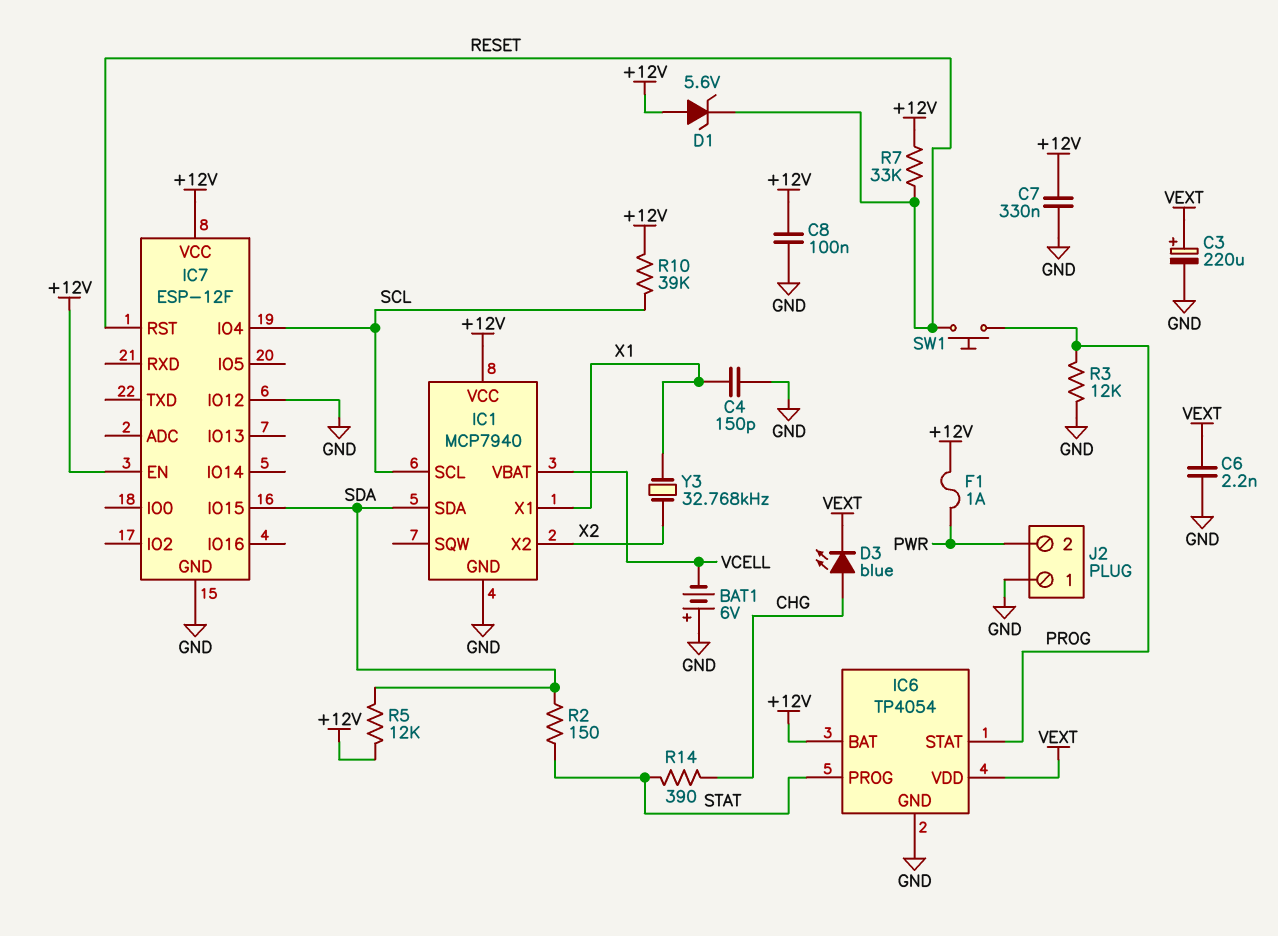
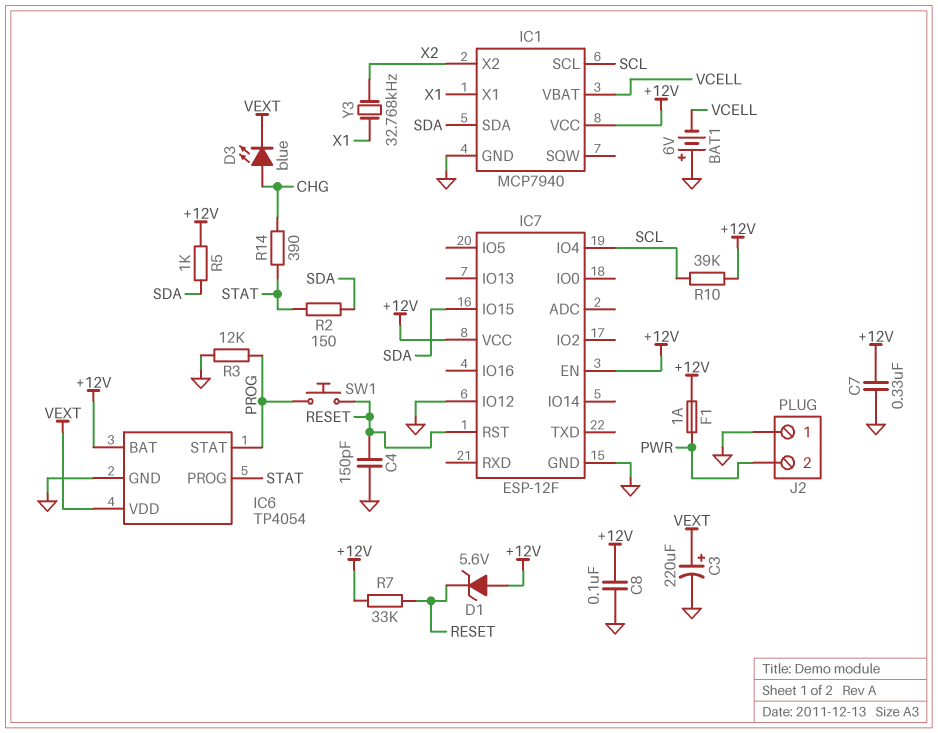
C4: 150pF (GND, X1) -> 150pF (GND, RESET)
C6: 2.2nF (GND, VEXT) -> none
R5: 12k (+12V, SDA) -> 1k (+12V, SDA)

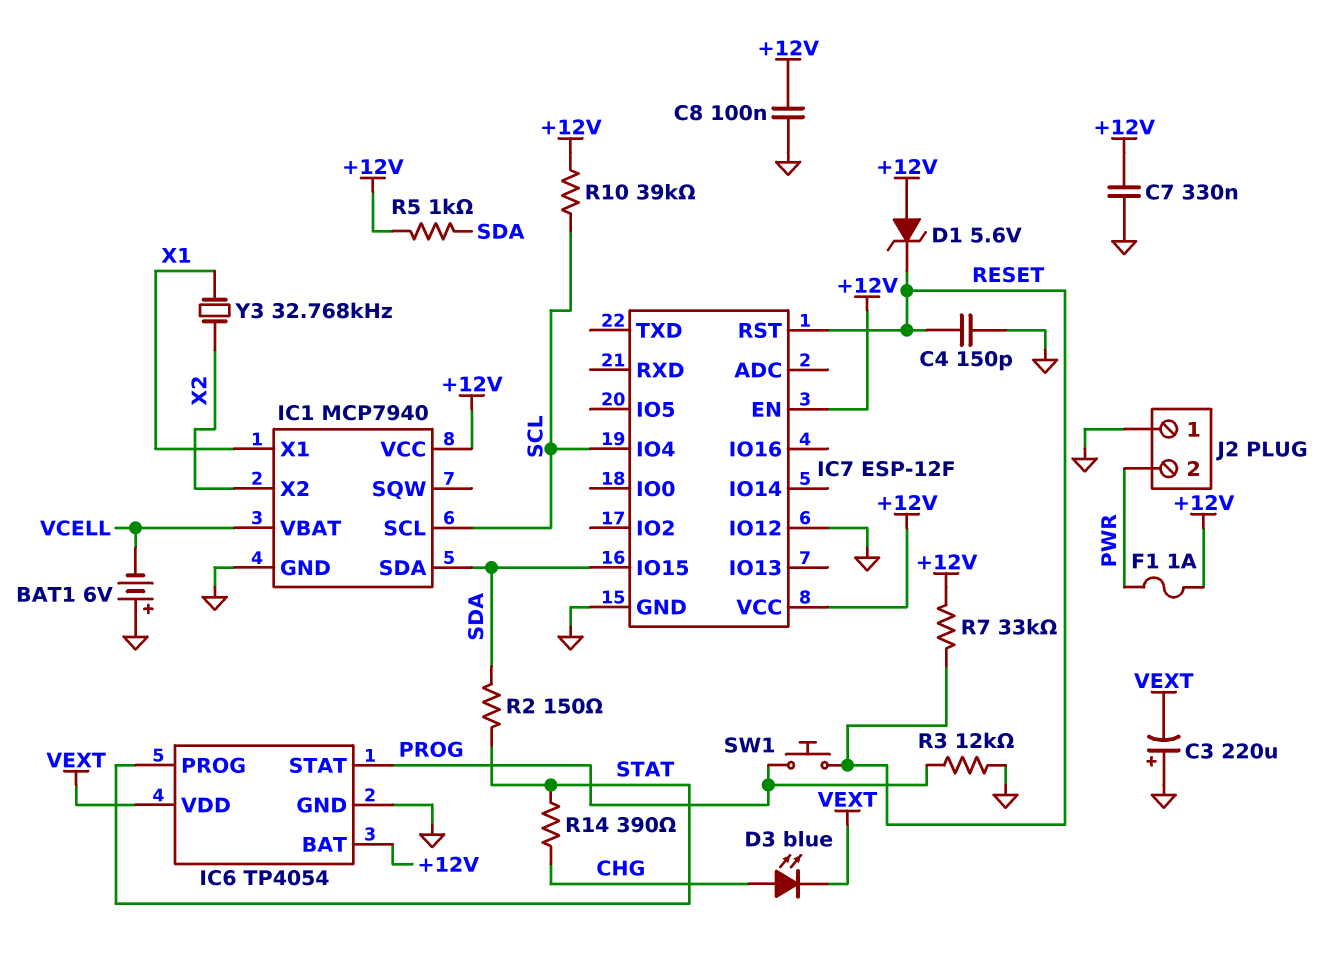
C3: 220uF (plus VEXT, minus GND) -> 220uF (plus GND, minus VEXT)

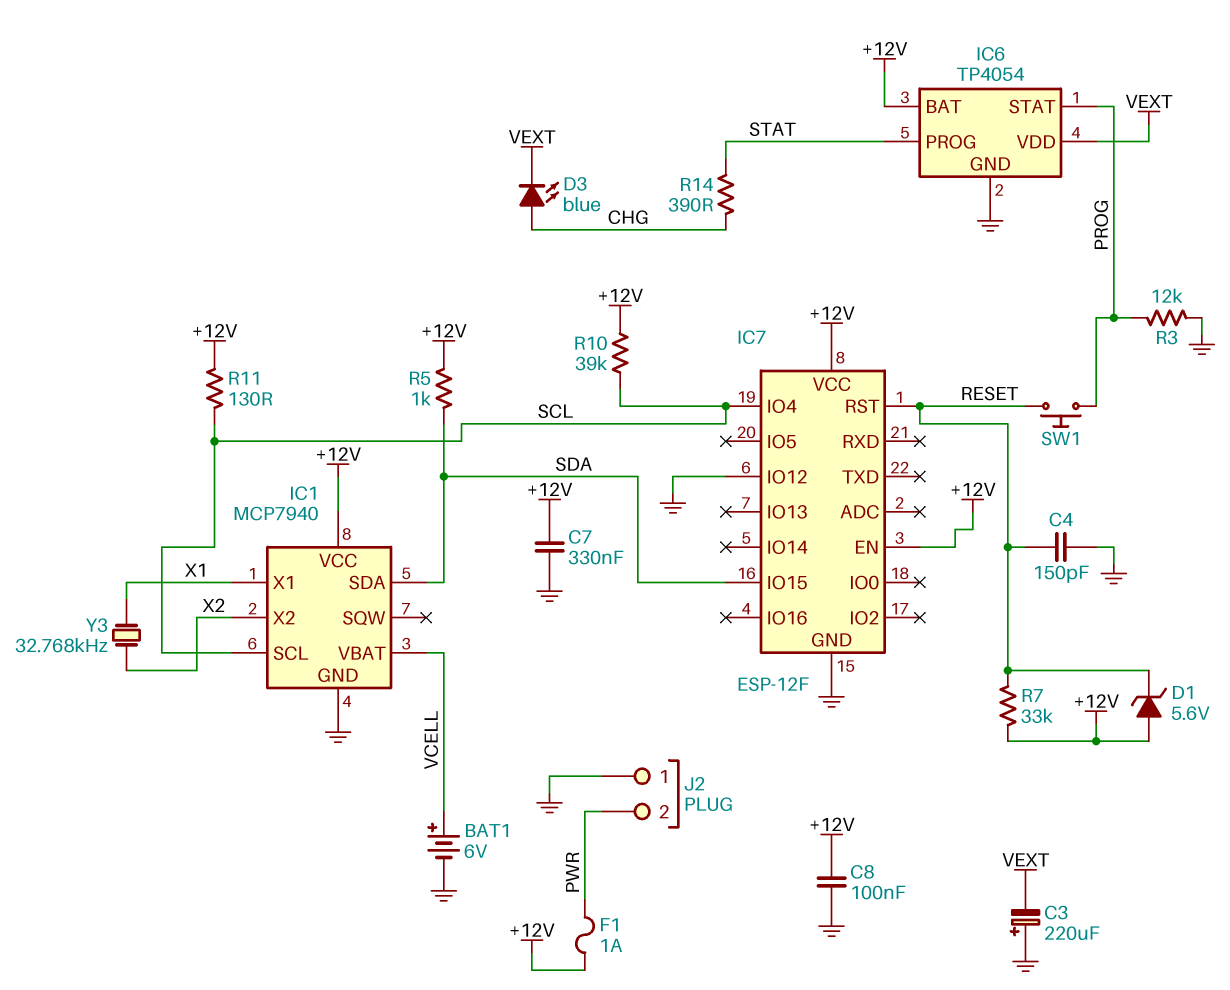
BAT1: 6V (plus GND, minus VCELL) -> 6V (plus VCELL, minus GND)
R2: 150 (SDA, STAT) -> none
R11: none -> 130 (+12V, SCL)

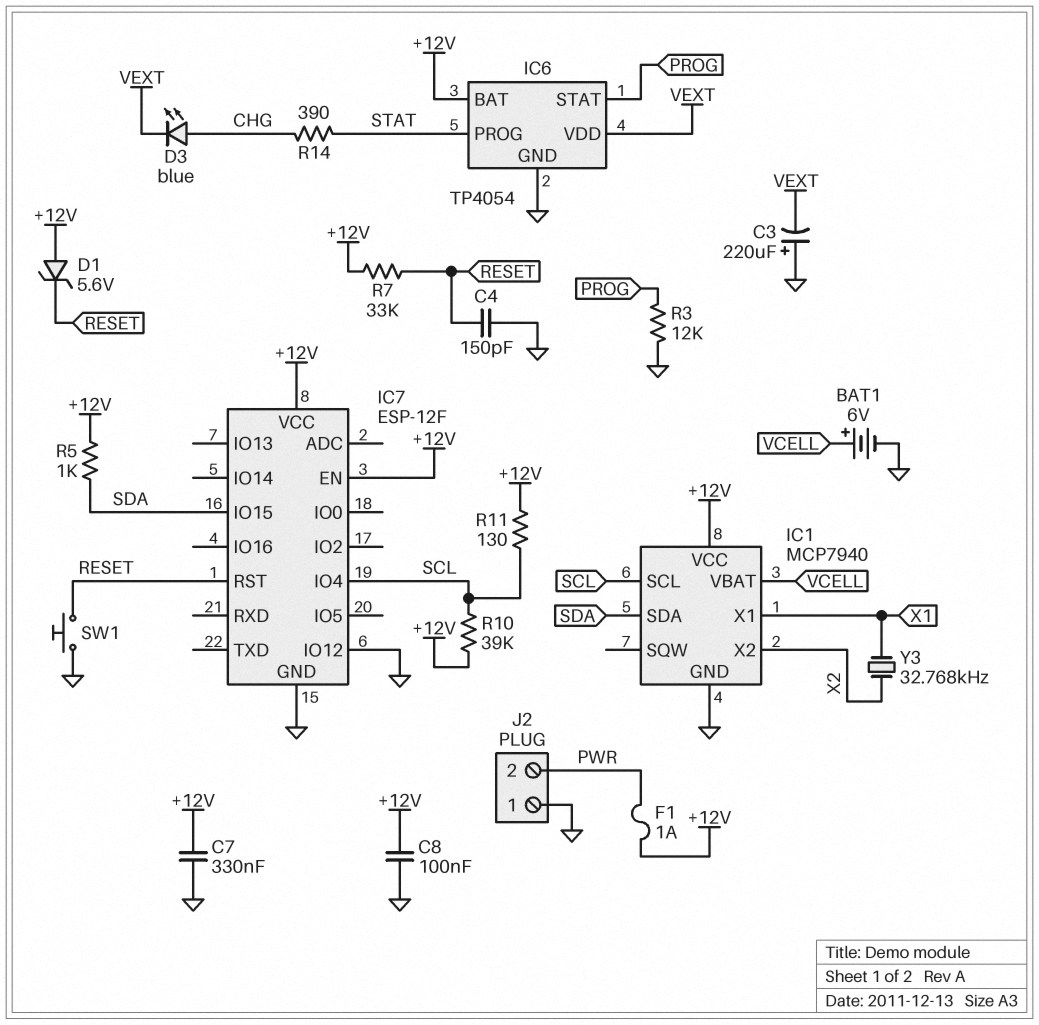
SW1: button (PROG, RESET) -> button (GND, RESET)

